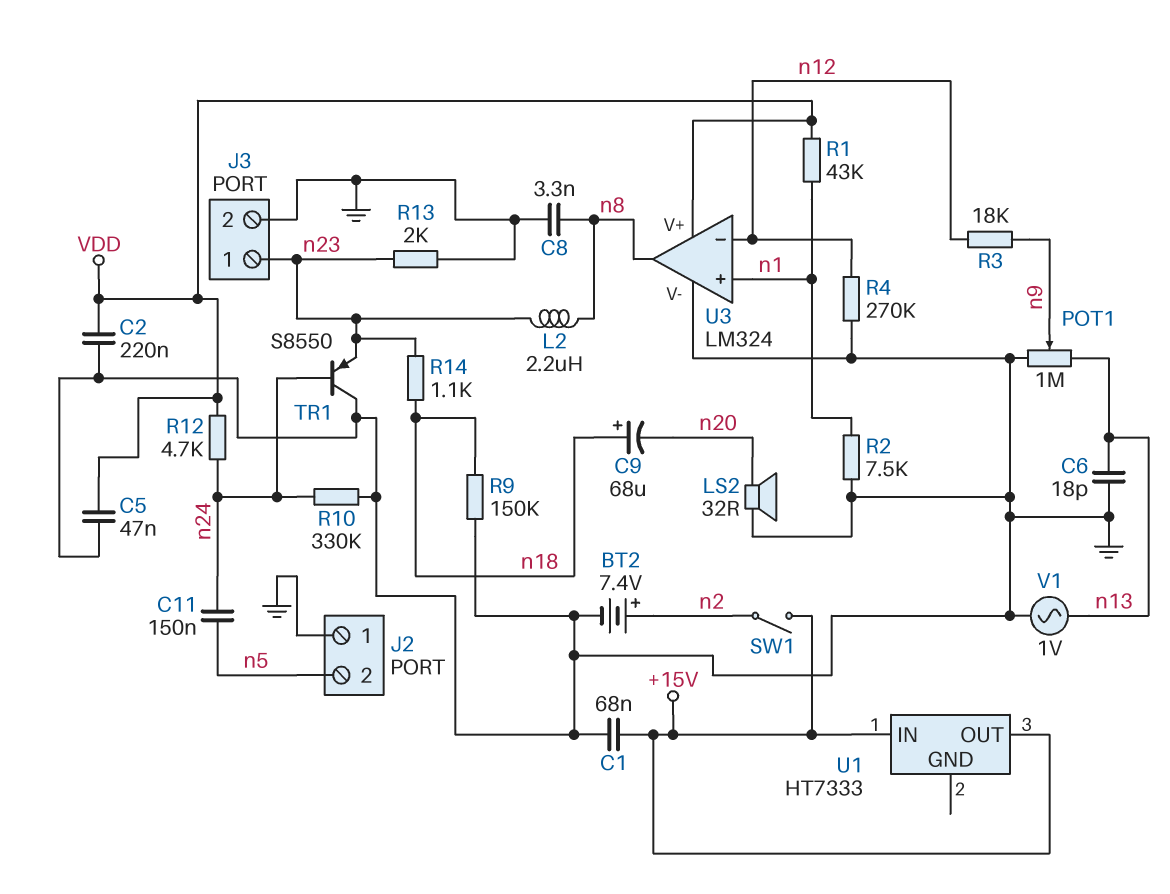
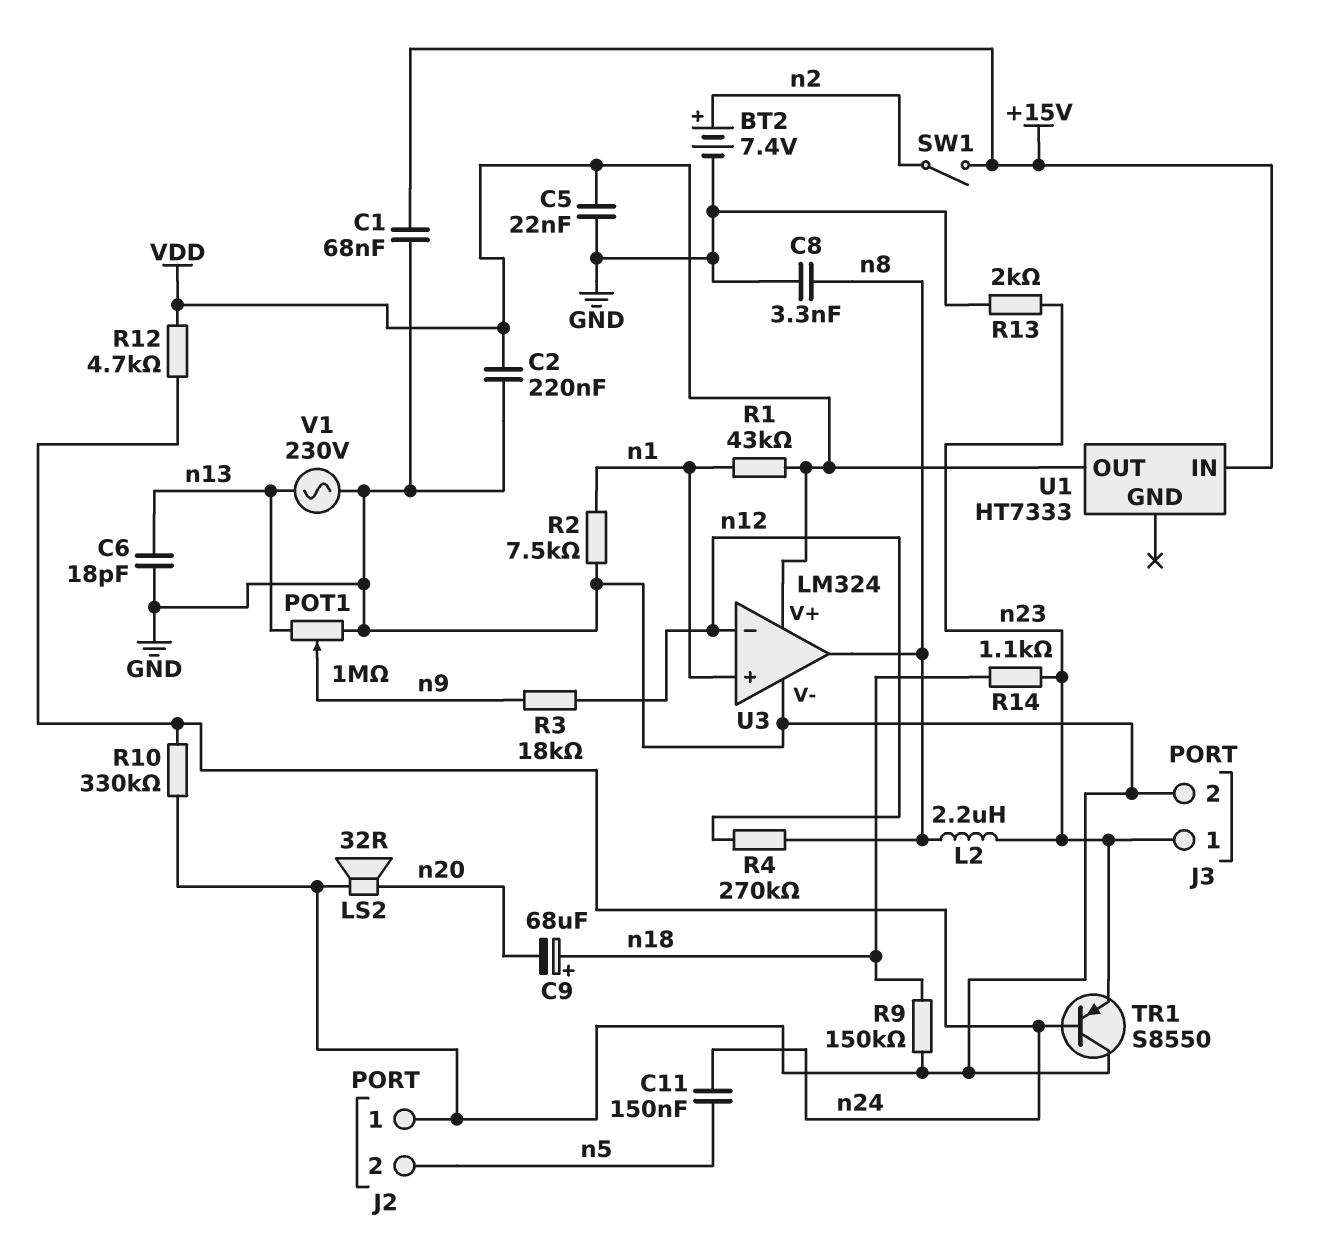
C5: 47nF (GND, VDD) -> 22nF (GND, VDD)
R4: 270k (GND, n12) -> 270k (n8, n12)
U1 pin OUT: +15V -> VDD
V1: AC 1V (GND, n13) -> AC 230V (GND, n13)

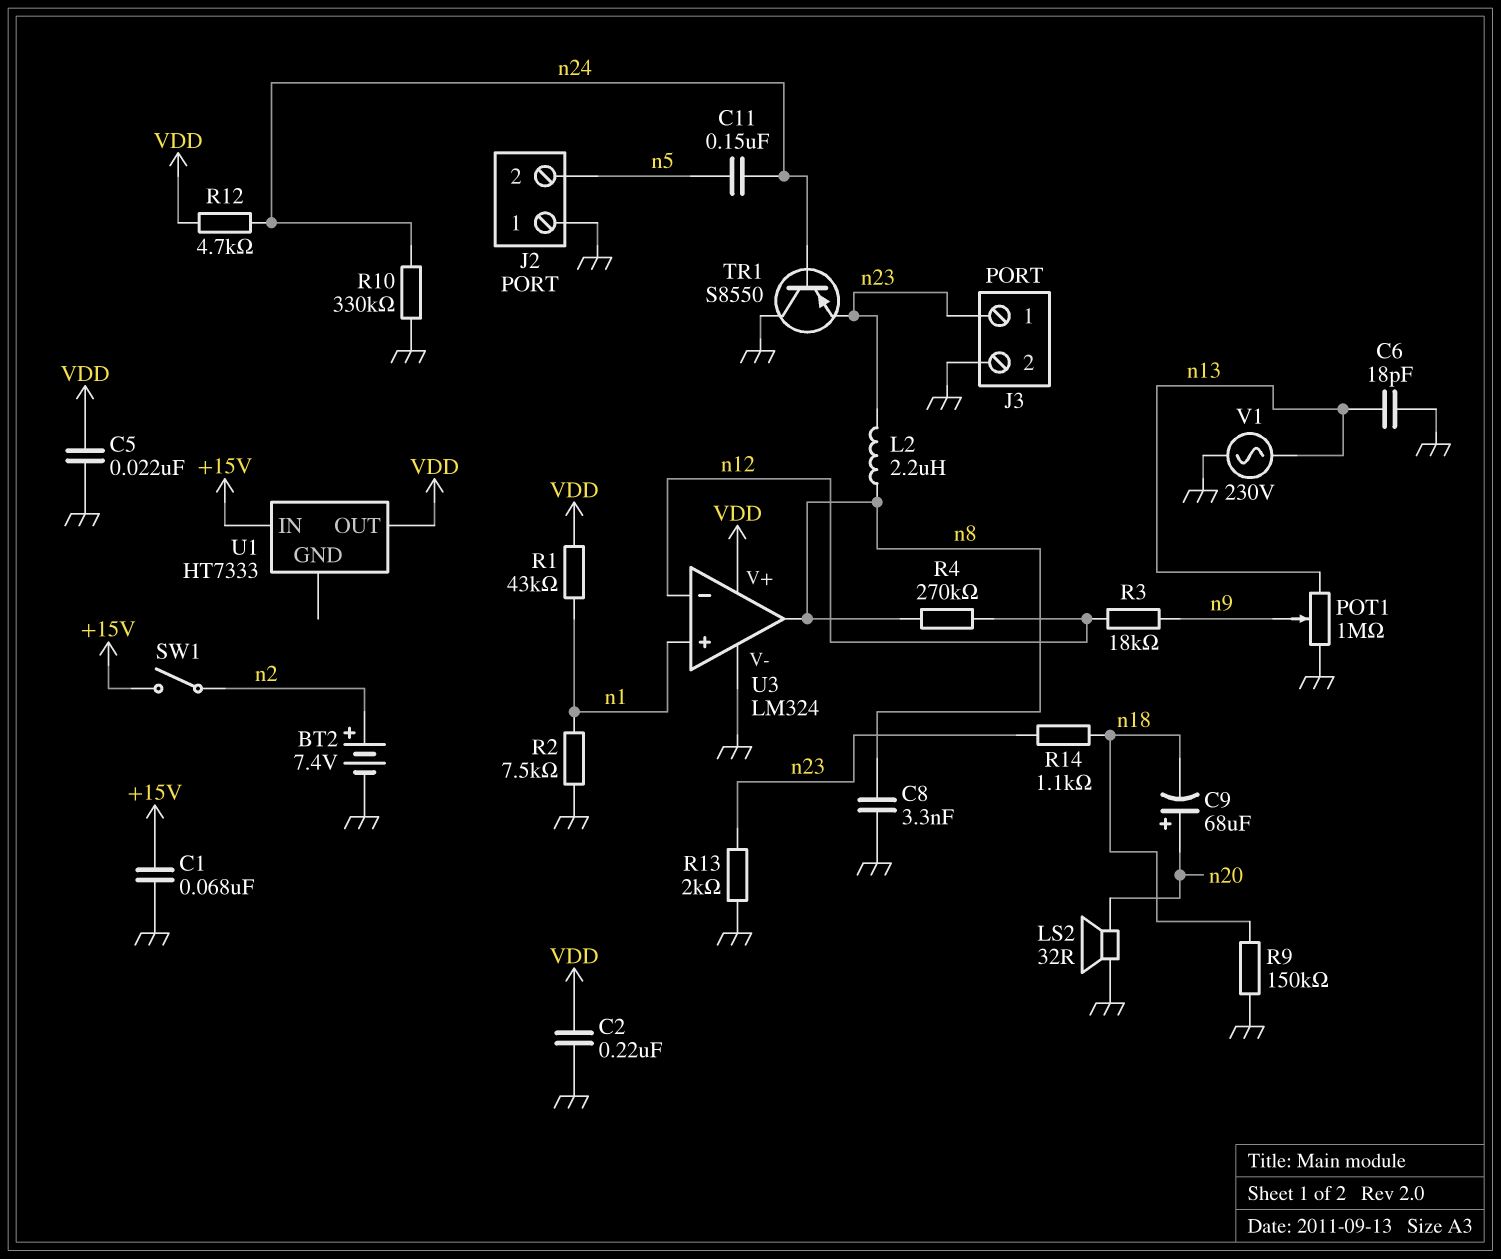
C9: 68uF (plus n18, minus n20) -> 68uF (plus n20, minus n18)

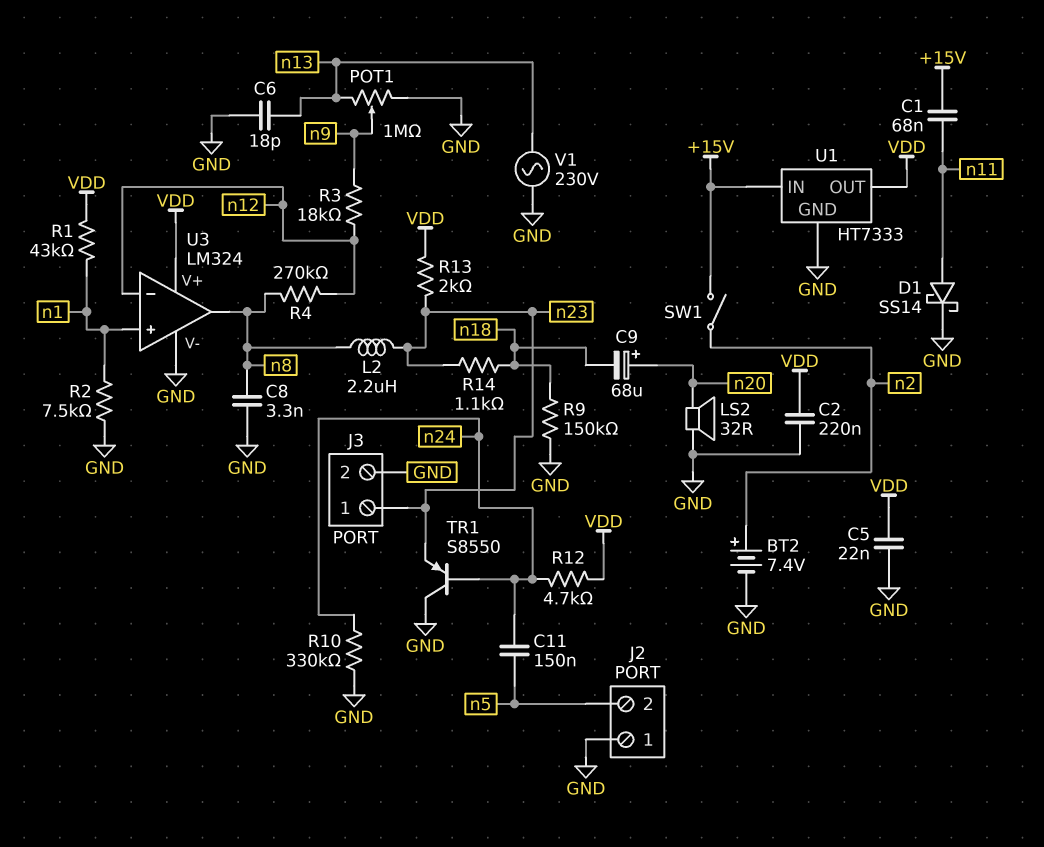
C1: 68nF (+15V, GND) -> 68nF (+15V, n11)
D1: none -> schottky SS14 (A n11, K GND)
R13: 2k (GND, n23) -> 2k (VDD, n23)
U1 pin GND: none -> GND

